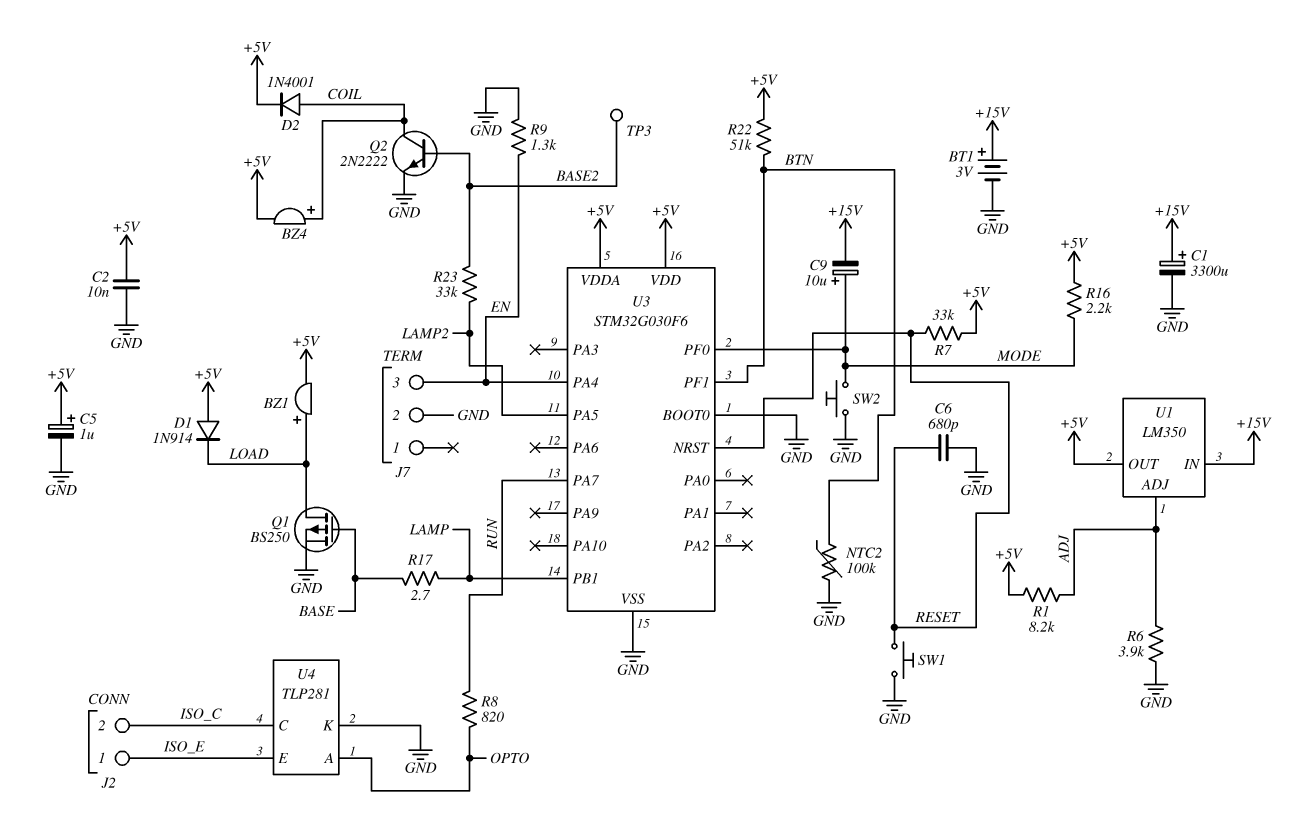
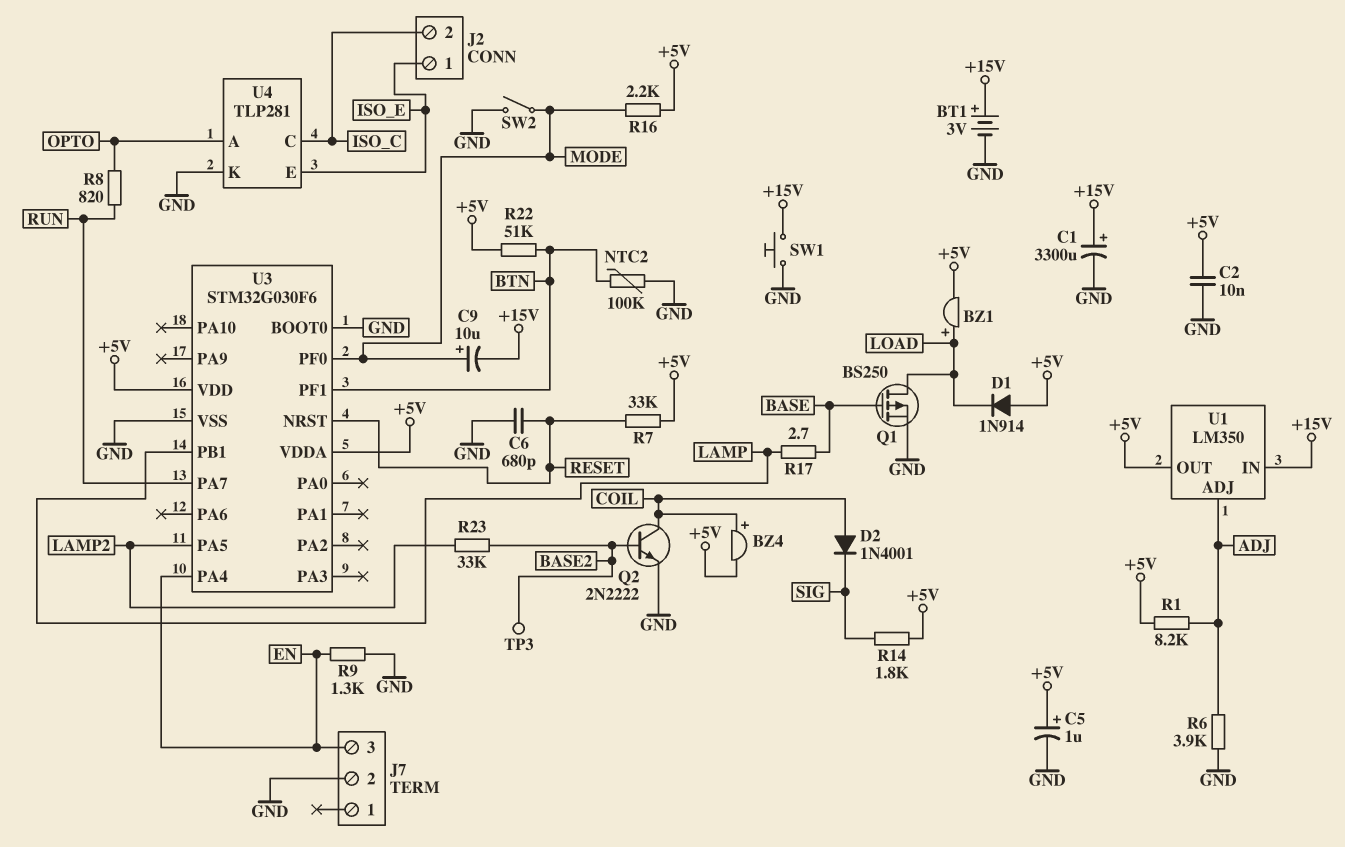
D2: diode 1N4001 (A COIL, K +5V) -> diode 1N4001 (A COIL, K SIG)
R14: none -> 1.8k (+5V, SIG)
SW1: button (GND, RESET) -> button (+15V, GND)
SW2: button (GND, MODE) -> switch (GND, MODE)

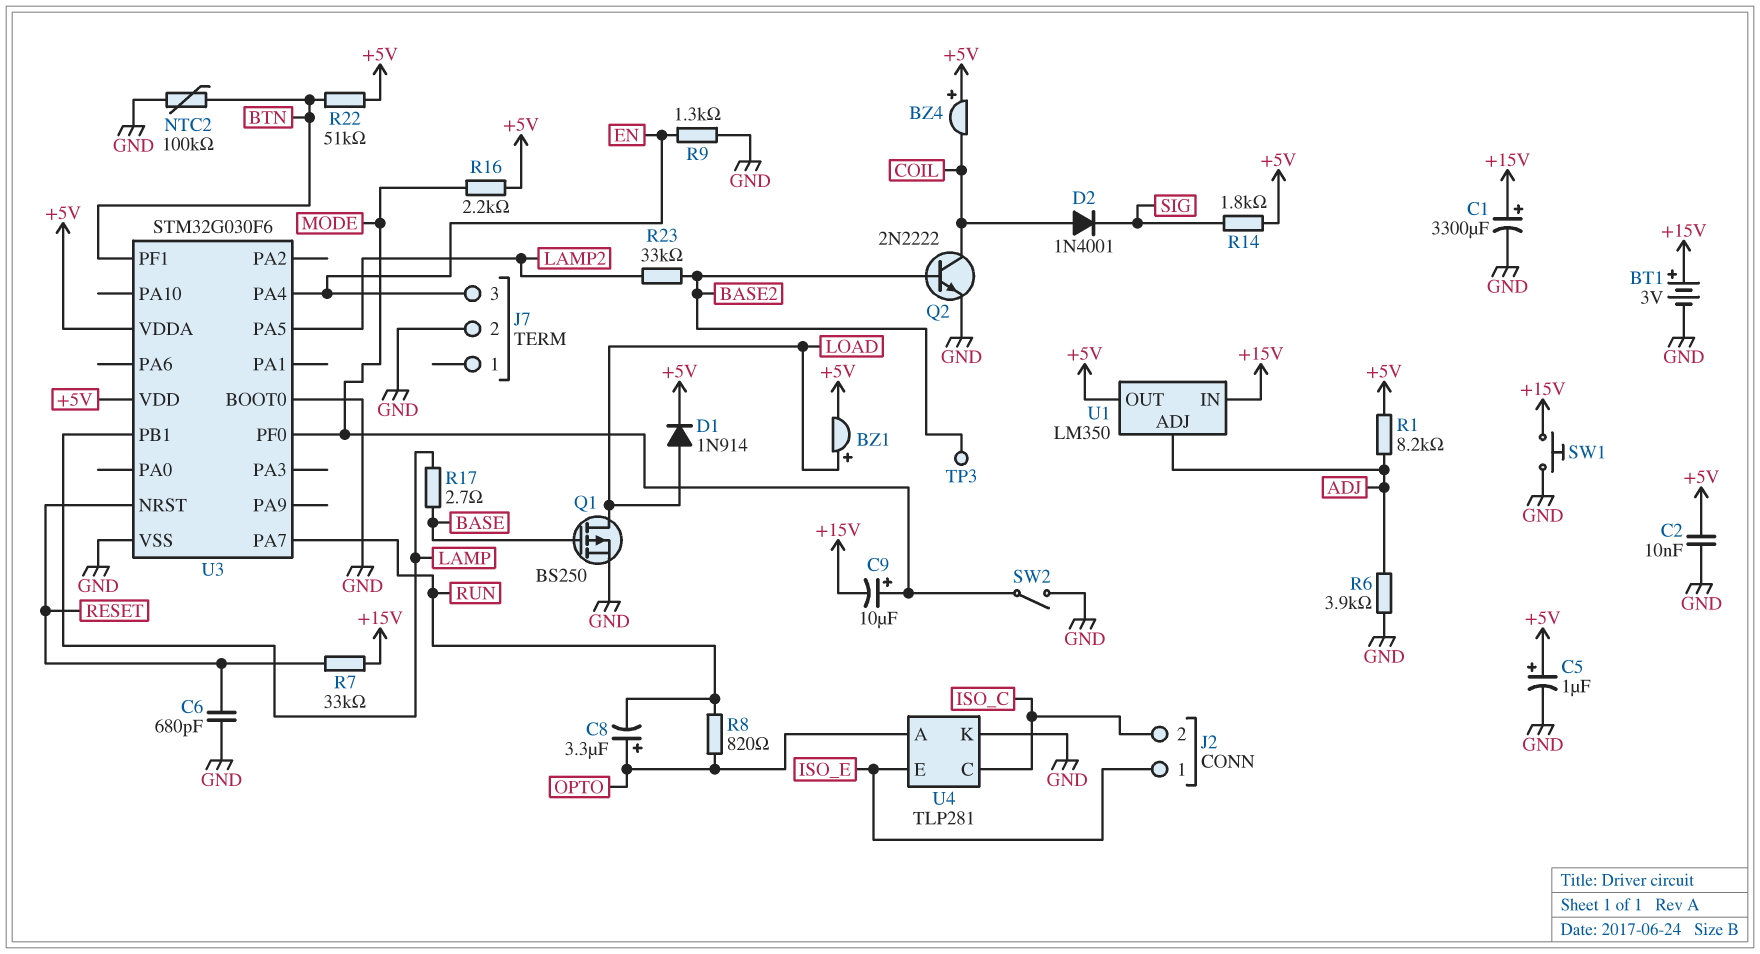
BZ4: buzzer (plus COIL, minus +5V) -> buzzer (plus +5V, minus COIL)
C8: none -> 3.3uF (plus OPTO, minus RUN)
D1: diode 1N914 (A +5V, K LOAD) -> diode 1N914 (A LOAD, K +5V)
R7: 33k (+5V, RESET) -> 33k (+15V, RESET)

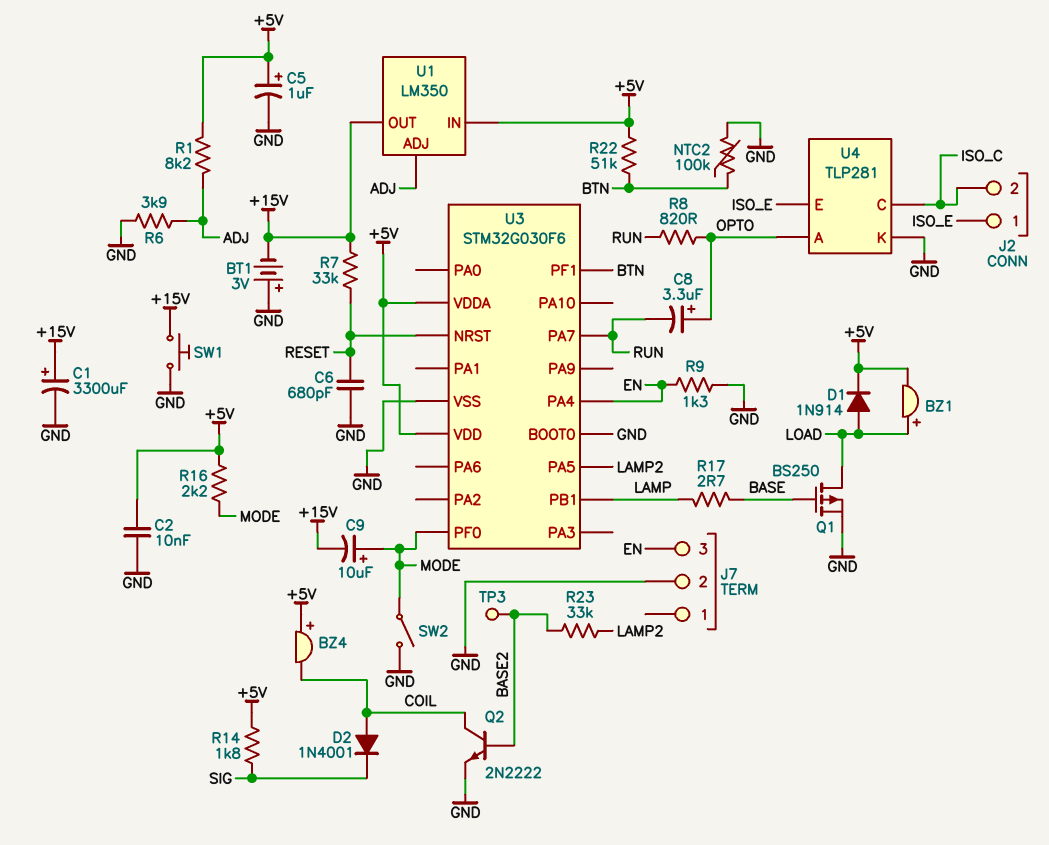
BT1: 3V (plus +15V, minus GND) -> 3V (plus GND, minus +15V)
U1 pin IN: +15V -> +5V
U1 pin OUT: +5V -> +15V

